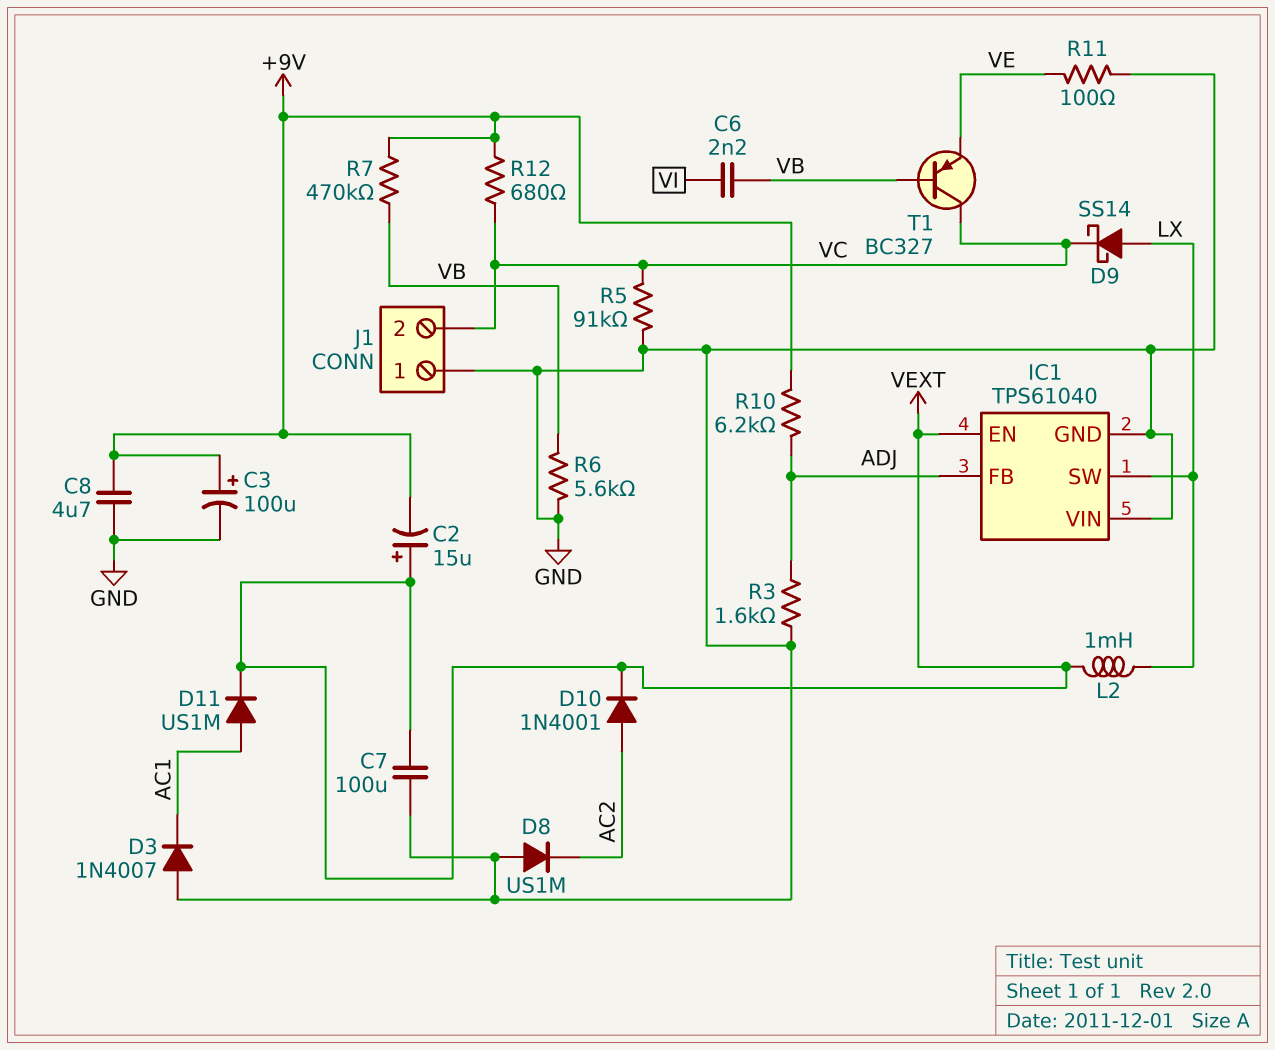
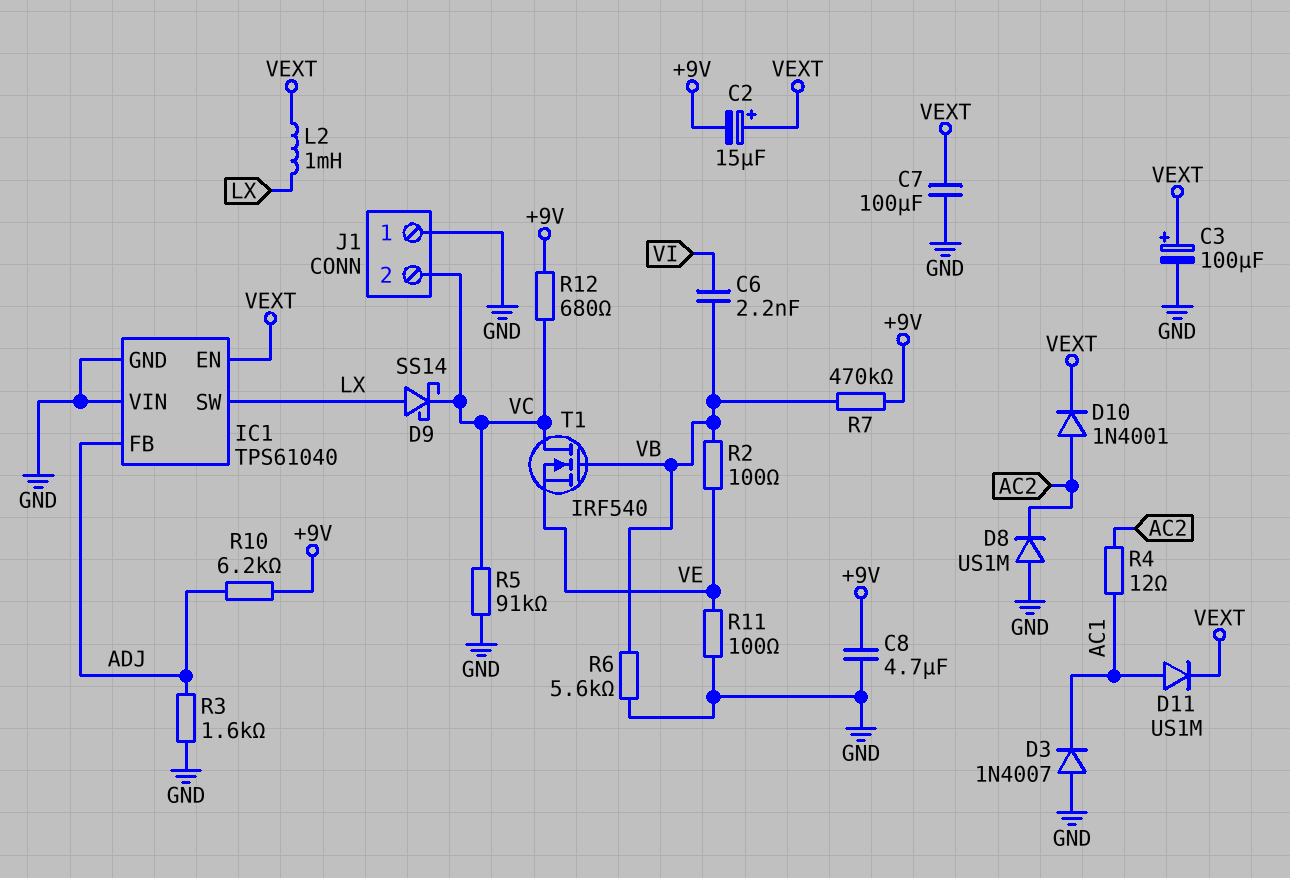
C3: 100uF (plus +9V, minus GND) -> 100uF (plus VEXT, minus GND)
R2: none -> 100 (VB, VE)
R4: none -> 12 (AC1, AC2)
T1: PNP BC327 (B VB, C VC, E VE) -> NMOS IRF540 (G VB, D VC, S VE)

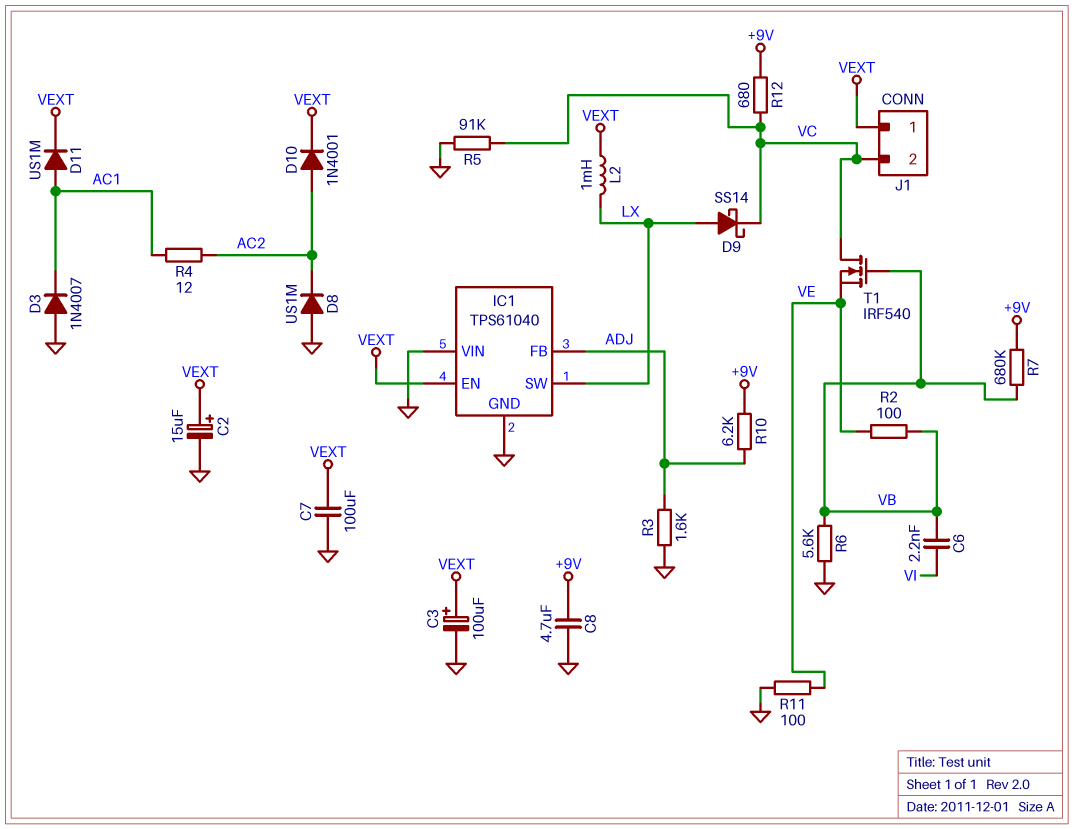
C2: 15uF (plus VEXT, minus +9V) -> 15uF (plus VEXT, minus GND)
J1 pin 1: GND -> VEXT
R7: 470k (+9V, VB) -> 680k (+9V, VB)

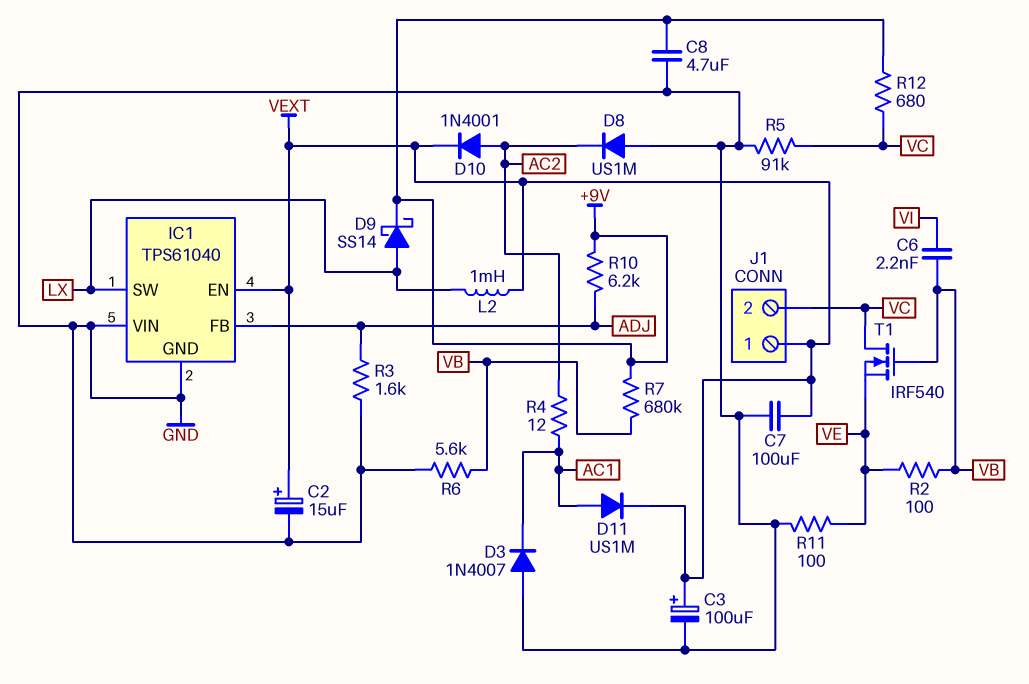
D9: schottky SS14 (A LX, K VC) -> schottky SS14 (A LX, K +9V)

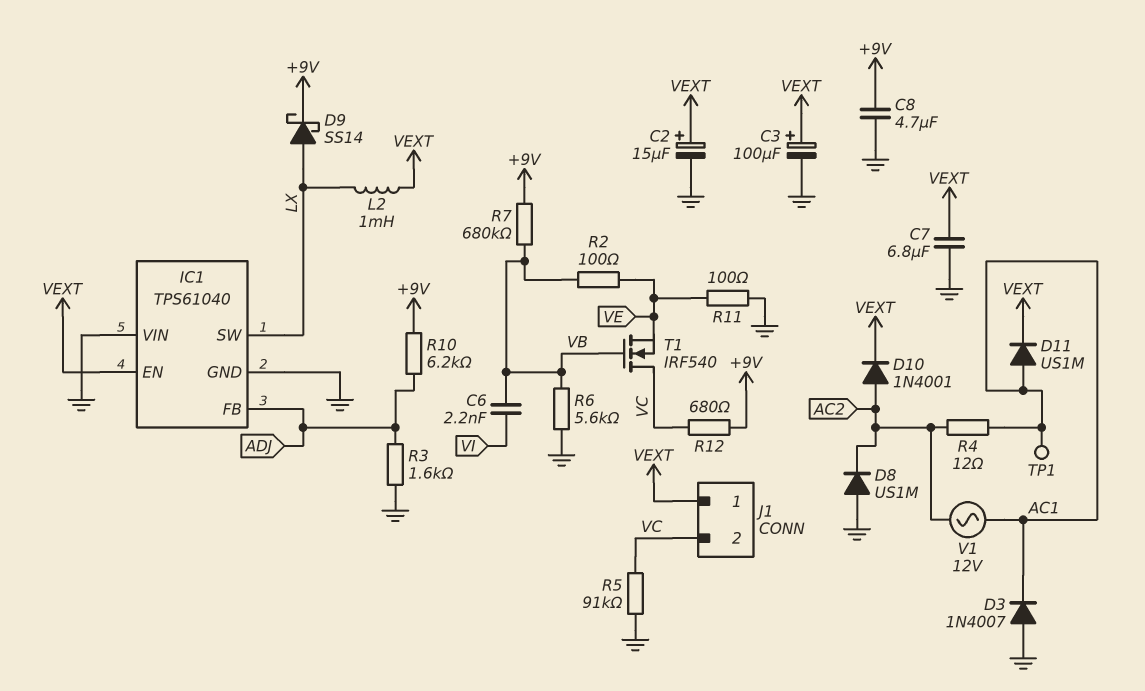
C7: 100uF (GND, VEXT) -> 6.8uF (GND, VEXT)
TP1: none -> test point (AC1)
V1: none -> AC 12V (AC1, AC2)

